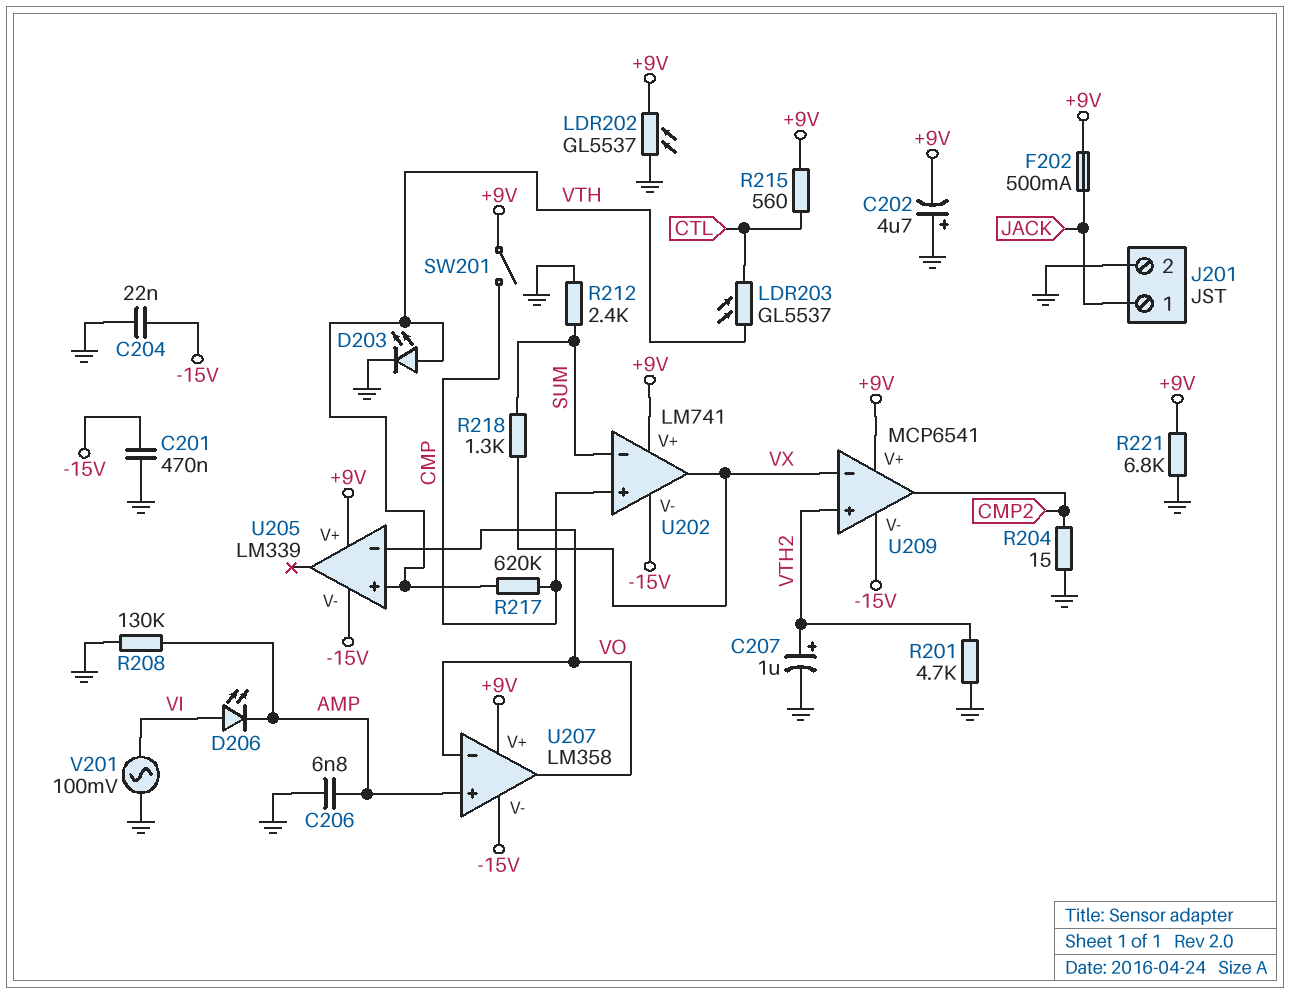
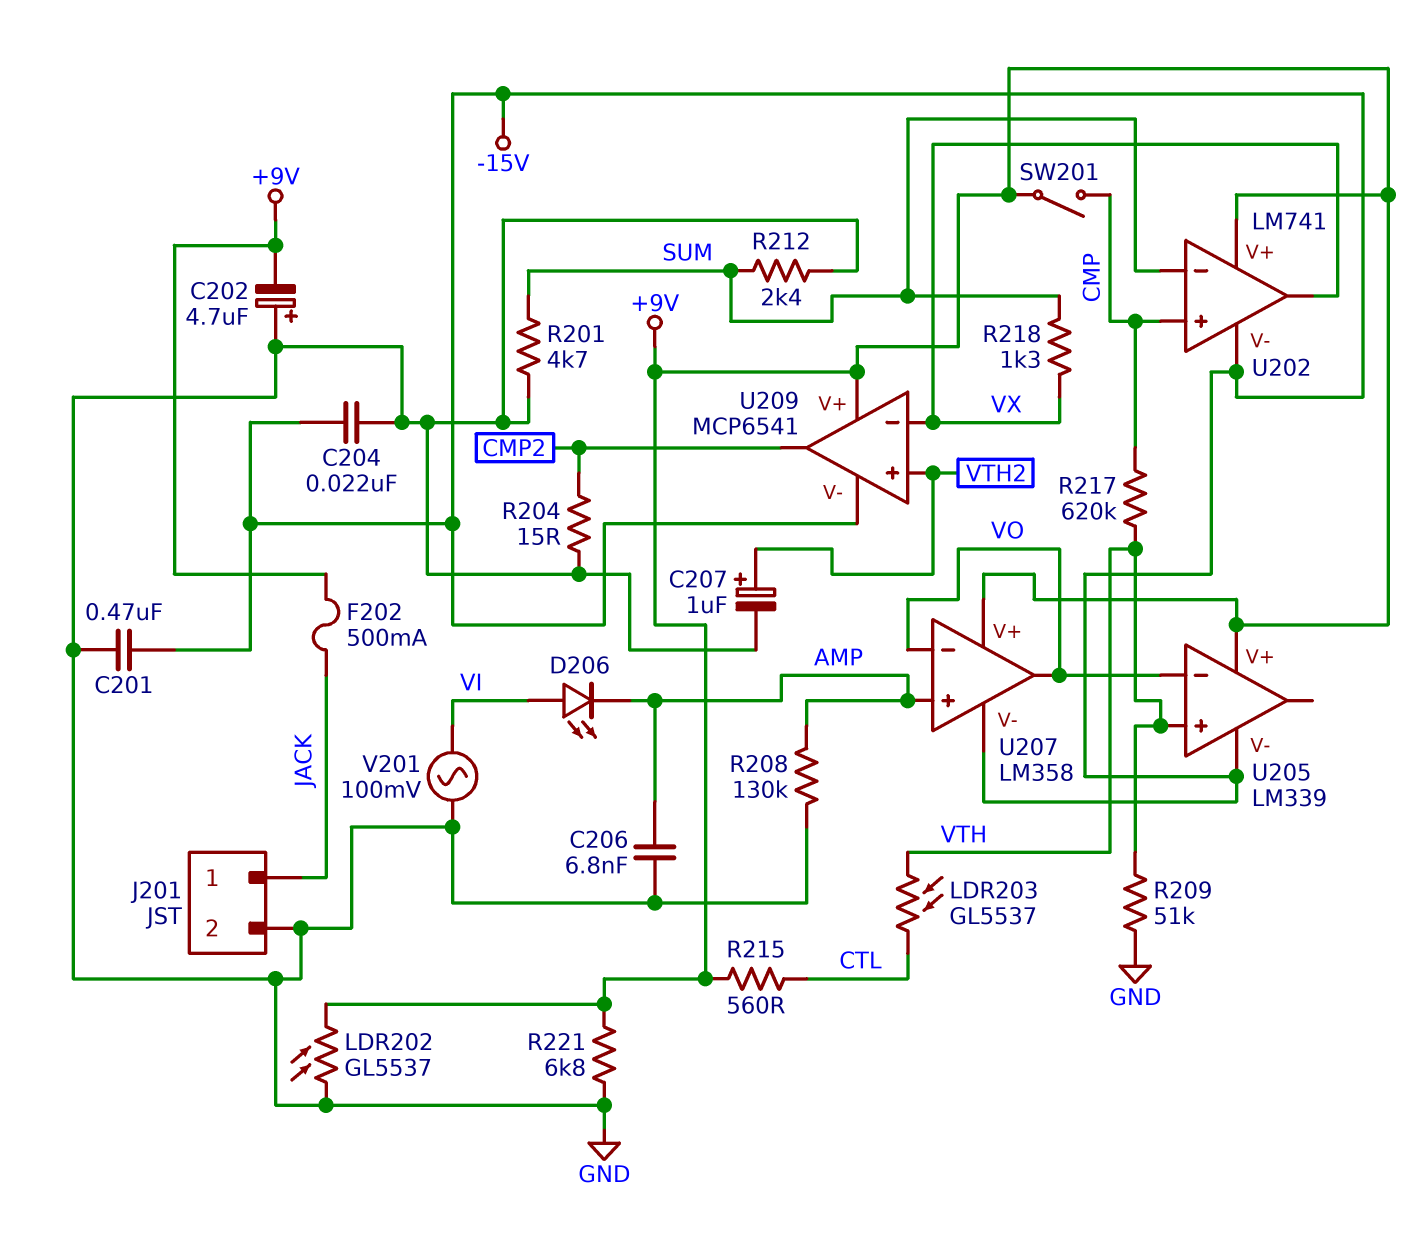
D203: LED (A VTH, K GND) -> none
R201: 4.7k (GND, VTH2) -> 4.7k (GND, SUM)
R209: none -> 51k (GND, VTH)

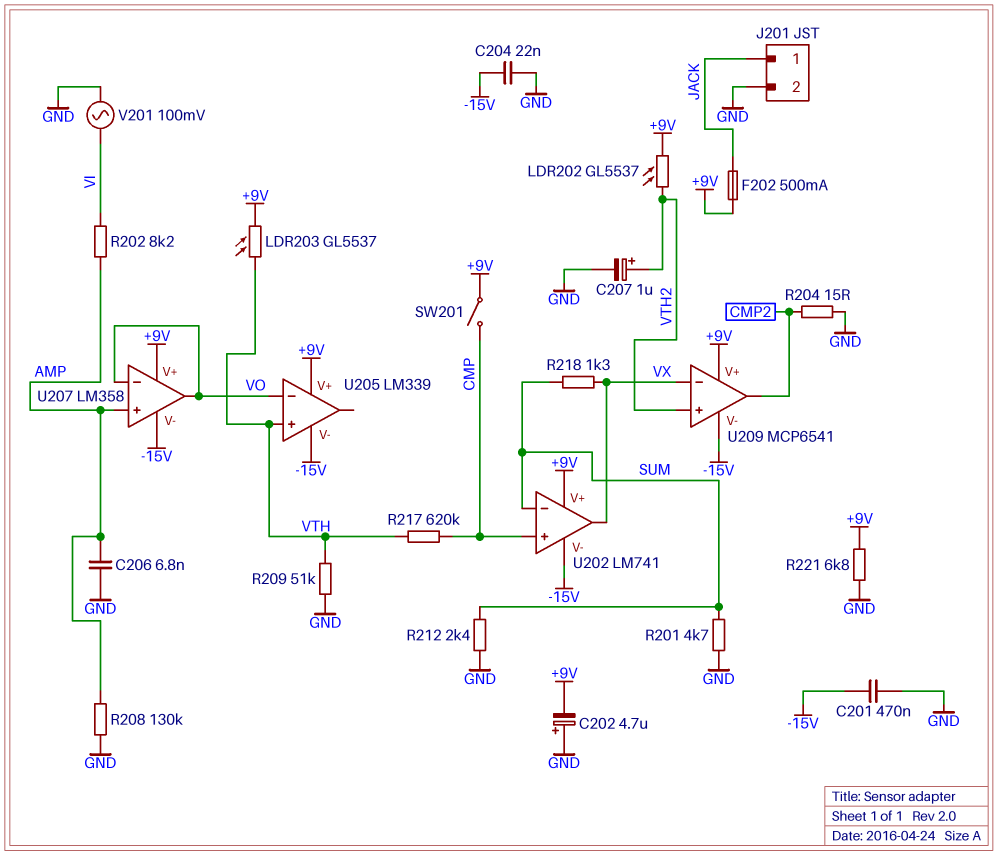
D206: LED (A VI, K AMP) -> none
LDR202: GL5537 (+9V, GND) -> GL5537 (+9V, VTH2)
LDR203: GL5537 (CTL, VTH) -> GL5537 (+9V, VTH)
R202: none -> 8.2k (AMP, VI)
R215: 560 (+9V, CTL) -> none

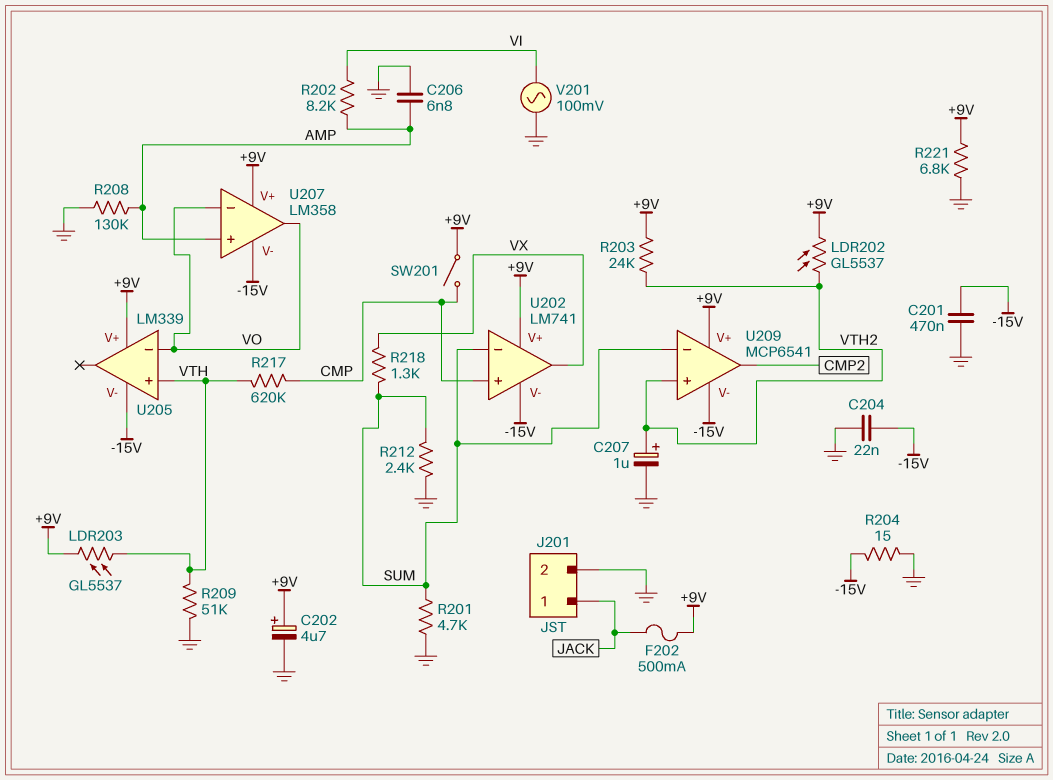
C202: 4.7uF (plus GND, minus +9V) -> 4.7uF (plus +9V, minus GND)
R203: none -> 24k (+9V, VTH2)
R204: 15 (CMP2, GND) -> 15 (-15V, GND)
U209 pin in-: VX -> SUM

